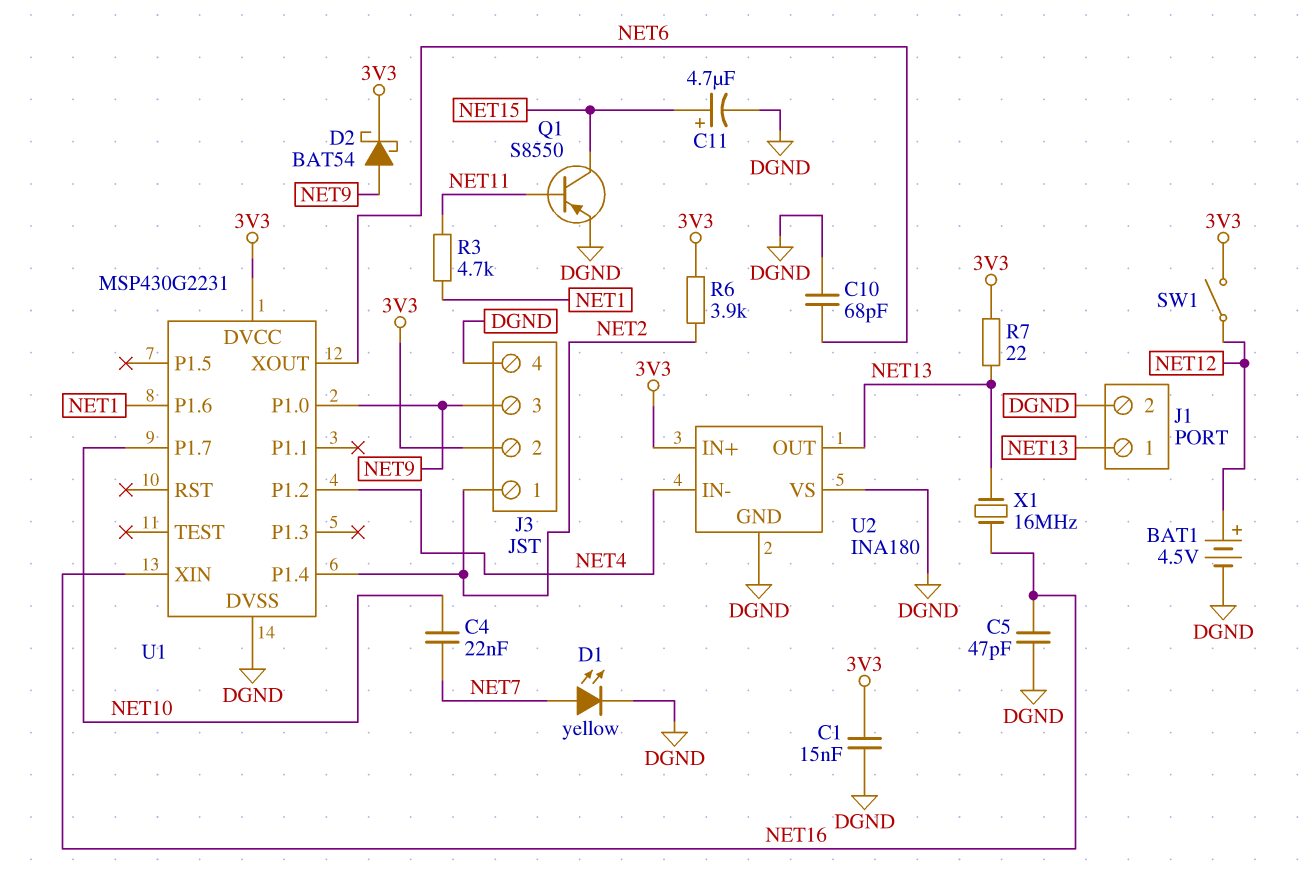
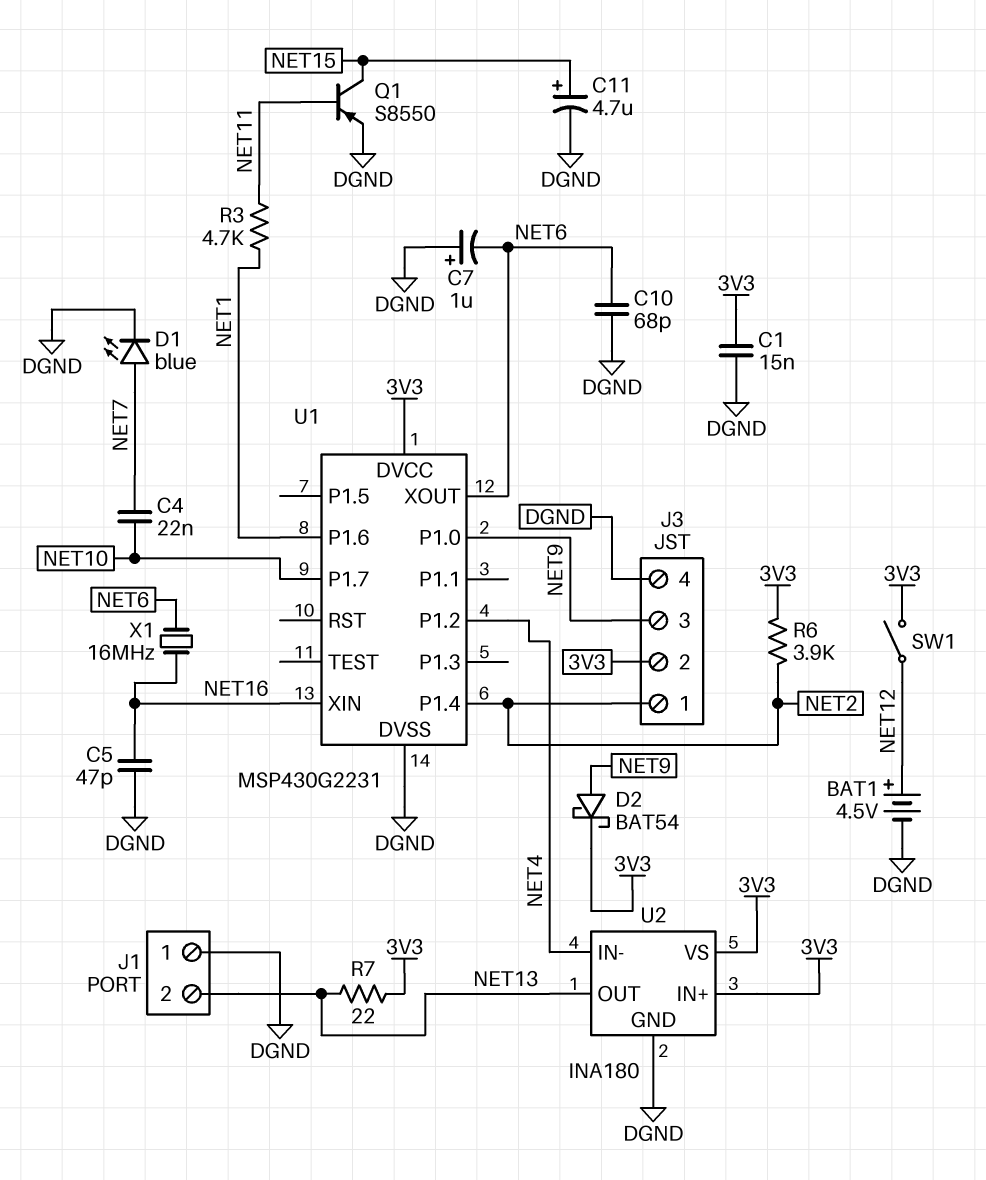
C7: none -> 1uF (plus DGND, minus NET6)
D1: LED yellow (A NET7, K DGND) -> LED blue (A NET7, K DGND)
J1 pin 1: NET13 -> DGND
J1 pin 2: DGND -> NET13
U2 pin VS: DGND -> 3V3
X1: 16MHz (NET13, NET16) -> 16MHz (NET6, NET16)

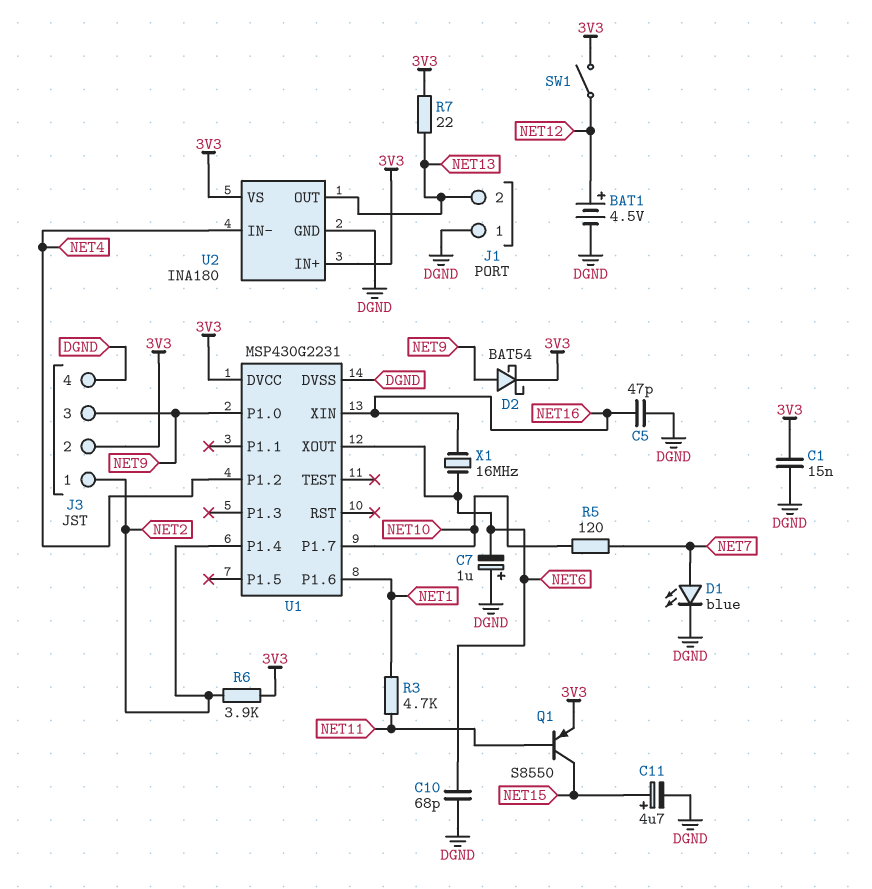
C4: 22nF (NET7, NET10) -> none
Q1: PNP S8550 (B NET11, C NET15, E DGND) -> PNP S8550 (B NET11, C NET15, E 3V3)
R5: none -> 120 (NET7, NET10)

